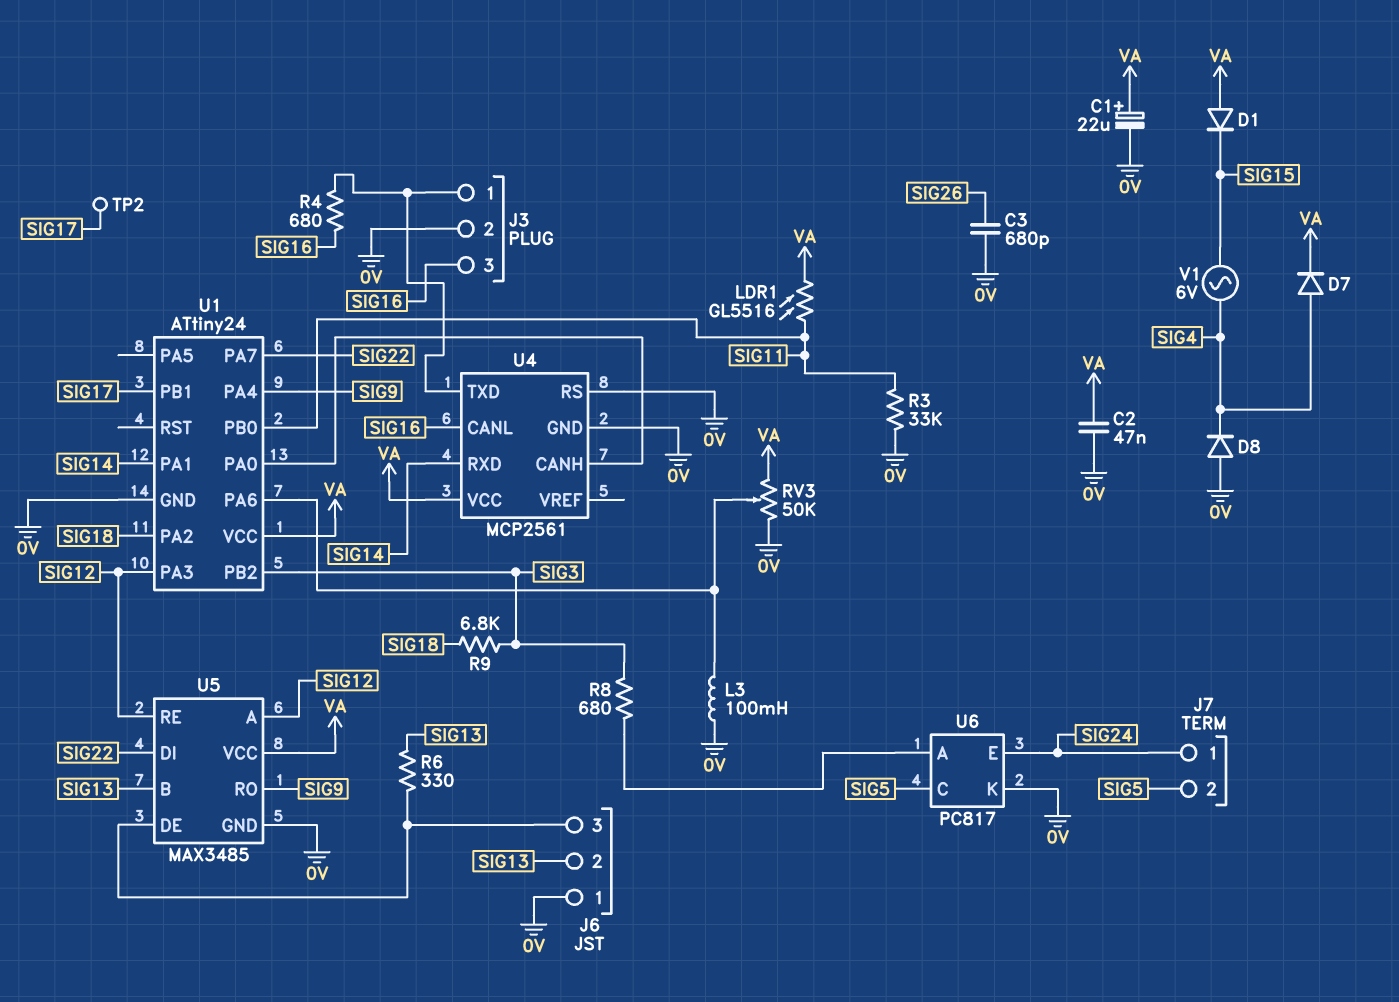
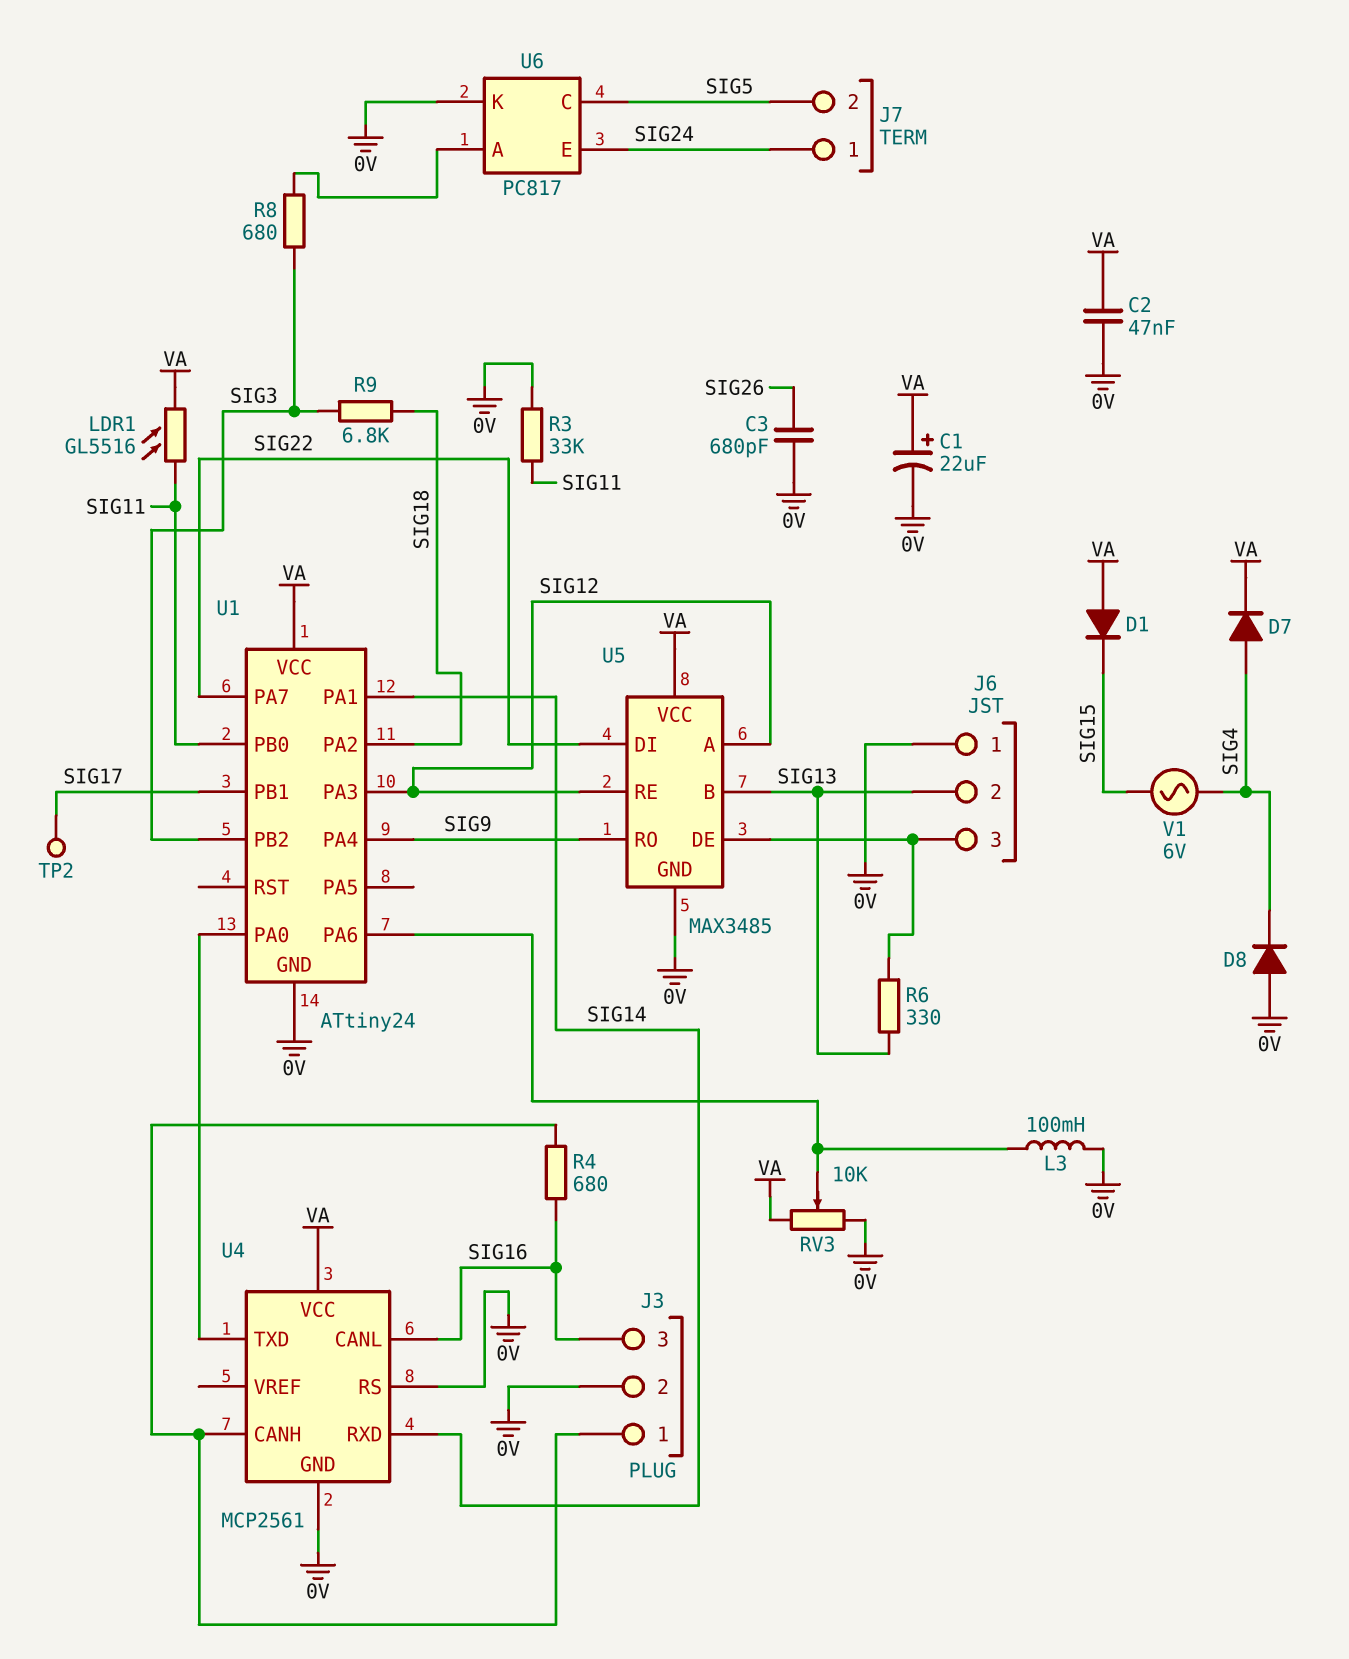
RV3: 50k (0V, VA, wiper U1/PA6) -> 10k (0V, VA, wiper U1/PA6)
U4 pin CANH: U1/PA0 -> J3/1
U4 pin TXD: J3/1 -> U1/PA0

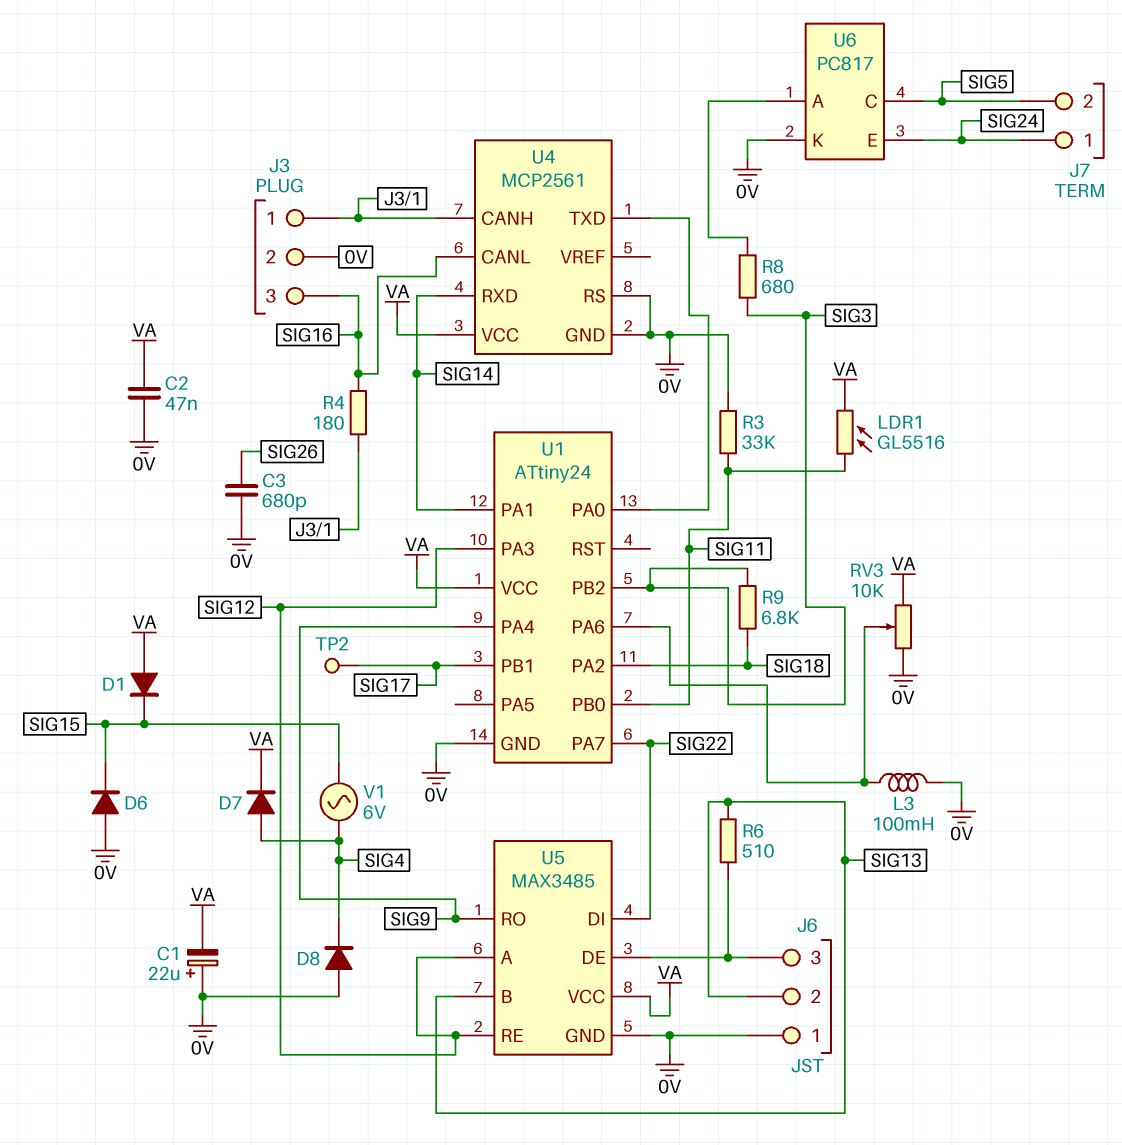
C1: 22uF (plus VA, minus 0V) -> 22uF (plus 0V, minus VA)
D6: none -> diode (A 0V, K SIG15)
R4: 680 (J3/1, SIG16) -> 180 (J3/1, SIG16)
R6: 330 (J6/3, SIG13) -> 510 (J6/3, SIG13)

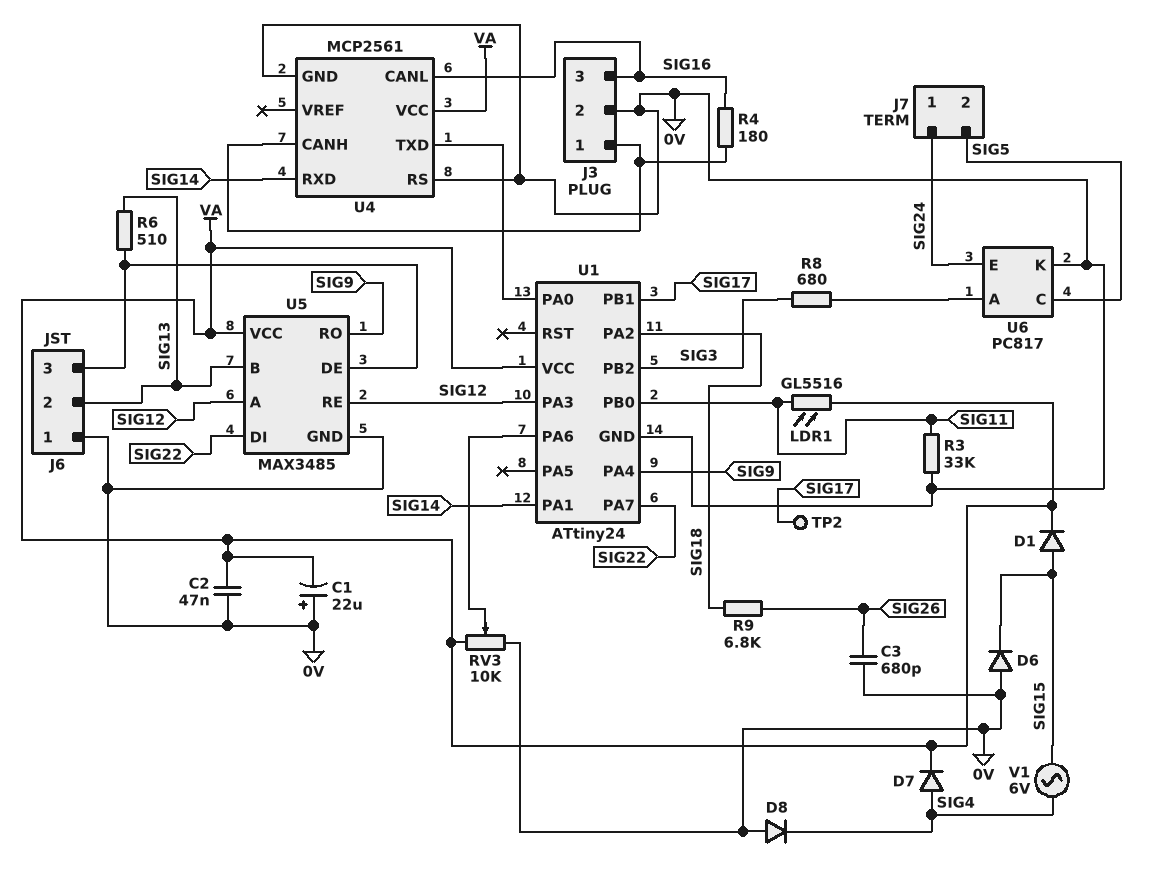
D1: diode (A VA, K SIG15) -> diode (A SIG15, K VA)
L3: 100mH (0V, U1/PA6) -> none
R9: 6.8k (SIG3, SIG18) -> 6.8k (SIG18, SIG26)

